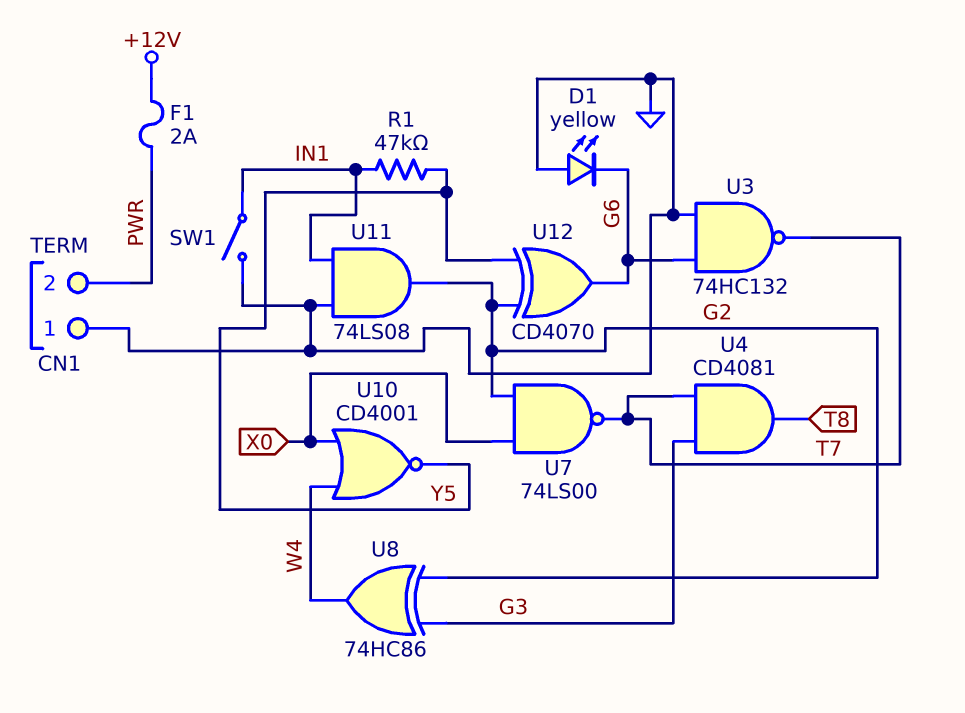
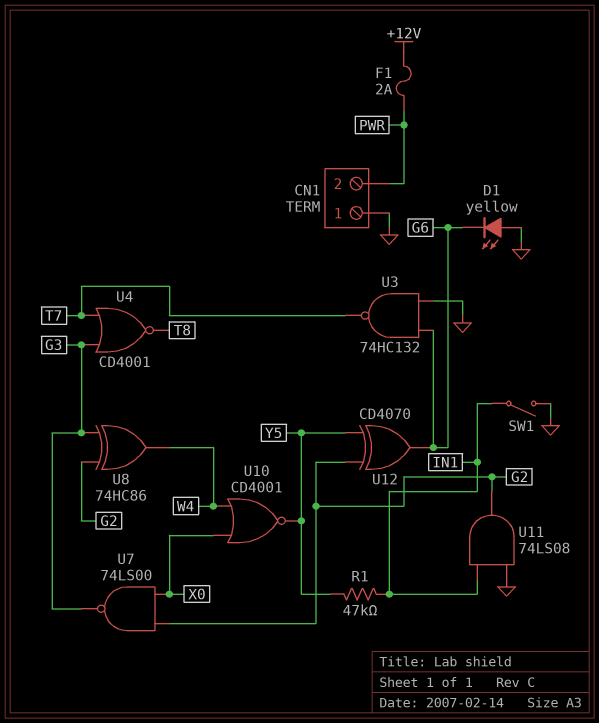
U4: AND CD4081 (in G3, in T7, out T8) -> NOR CD4001 (in G3, in T7, out T8)
U7: NAND 74LS00 (in G2, in X0, out T7) -> NAND 74LS00 (in G2, in X0, out G3)

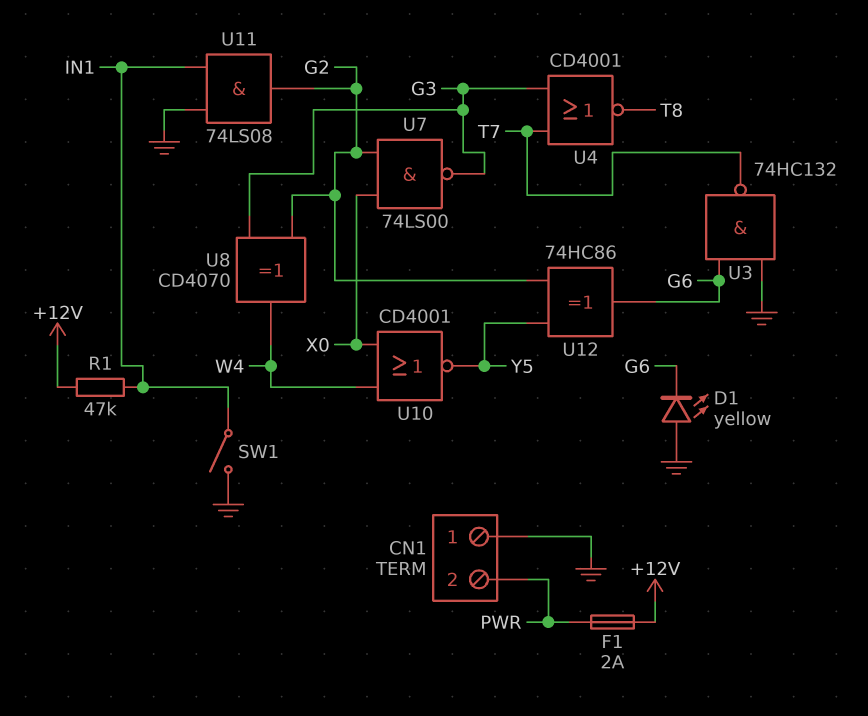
R1: 47k (IN1, Y5) -> 47k (+12V, IN1)
U8: XOR 74HC86 (in G2, in G3, out W4) -> XOR CD4070 (in G2, in G3, out W4)
U12: XOR CD4070 (in G2, in Y5, out G6) -> XOR 74HC86 (in G2, in Y5, out G6)

